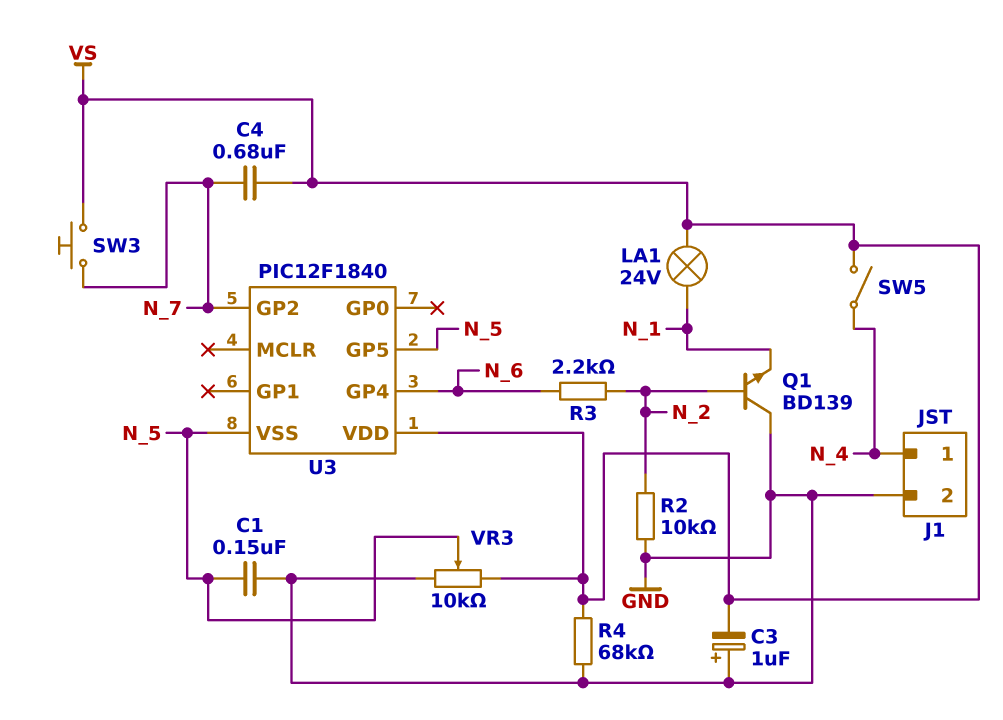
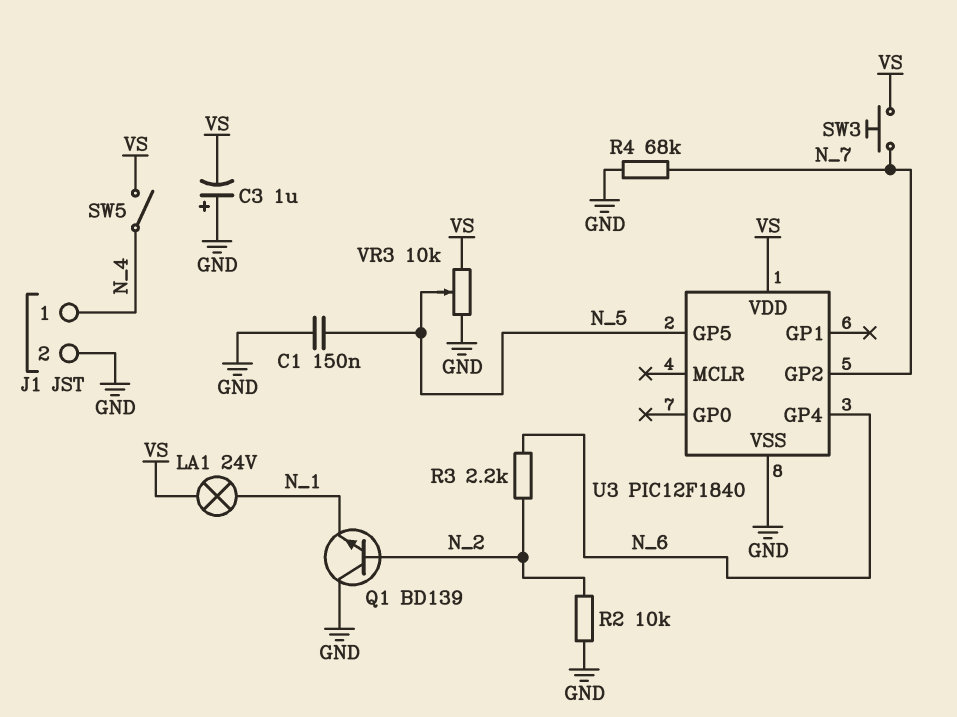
C4: 680nF (N_7, VS) -> none
R4: 68k (GND, VS) -> 68k (GND, N_7)
U3 pin VSS: N_5 -> GND

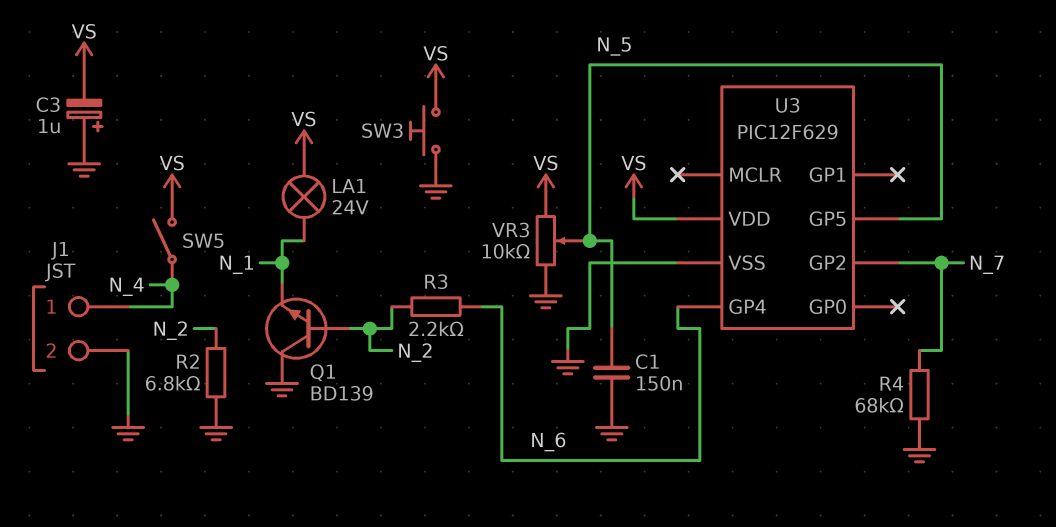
R2: 10k (GND, N_2) -> 6.8k (GND, N_2)
SW3: button (N_7, VS) -> button (GND, VS)
U3: PIC12F1840 -> PIC12F629

